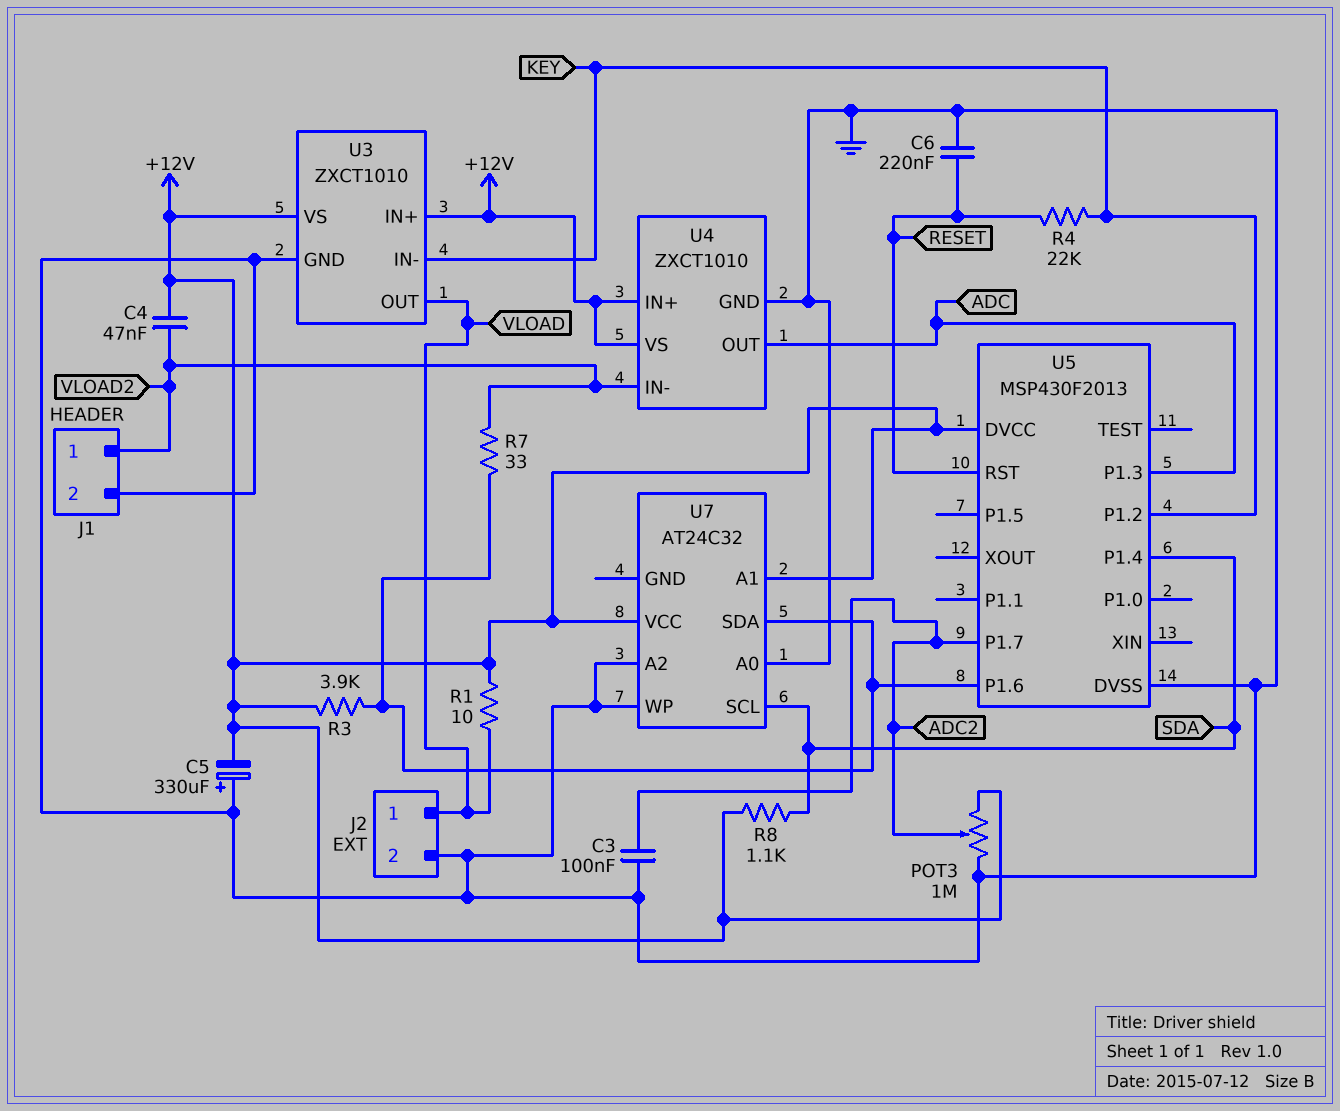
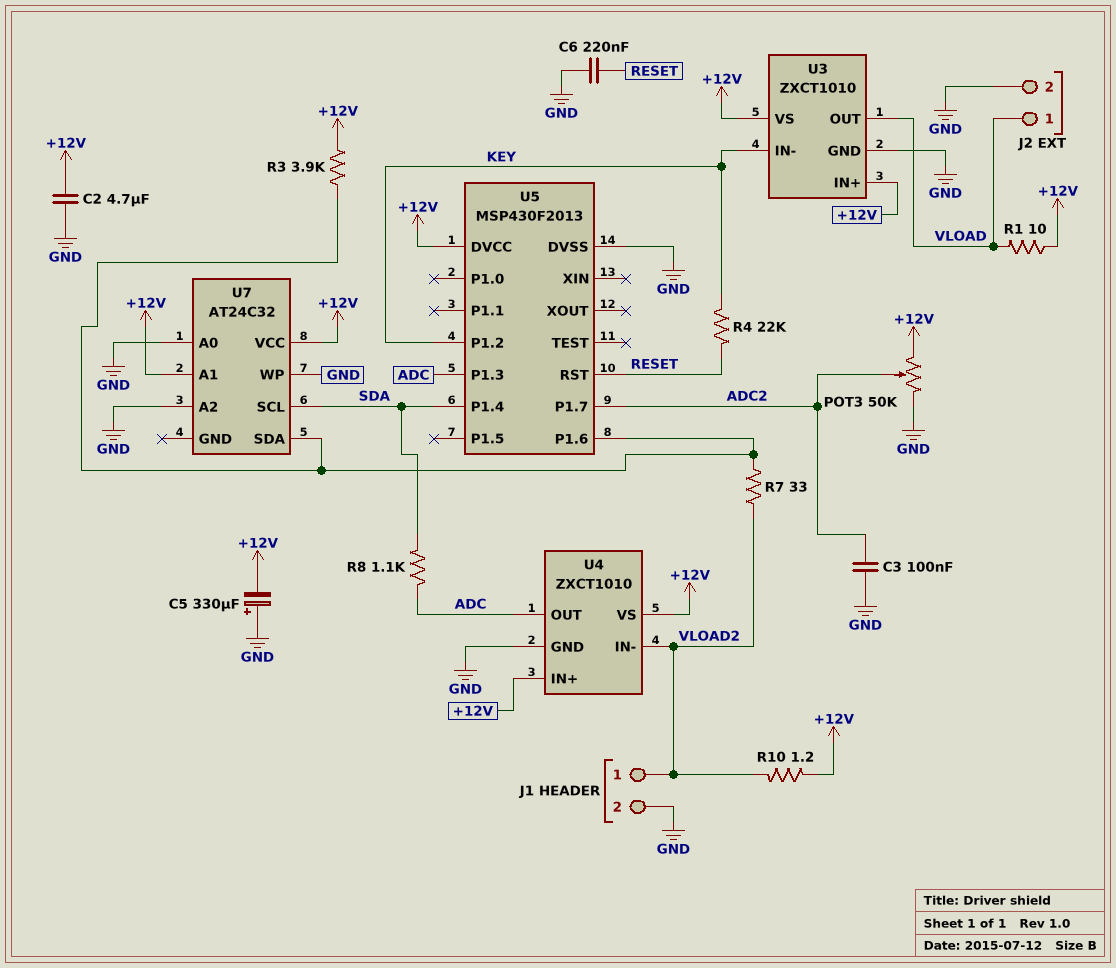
C2: none -> 4.7uF (+12V, GND)
C4: 47nF (+12V, VLOAD2) -> none
POT3: 1M (+12V, GND, wiper ADC2) -> 50k (+12V, GND, wiper ADC2)
R8: 1.1k (+12V, SDA) -> 1.1k (ADC, SDA)
R10: none -> 1.2 (+12V, VLOAD2)

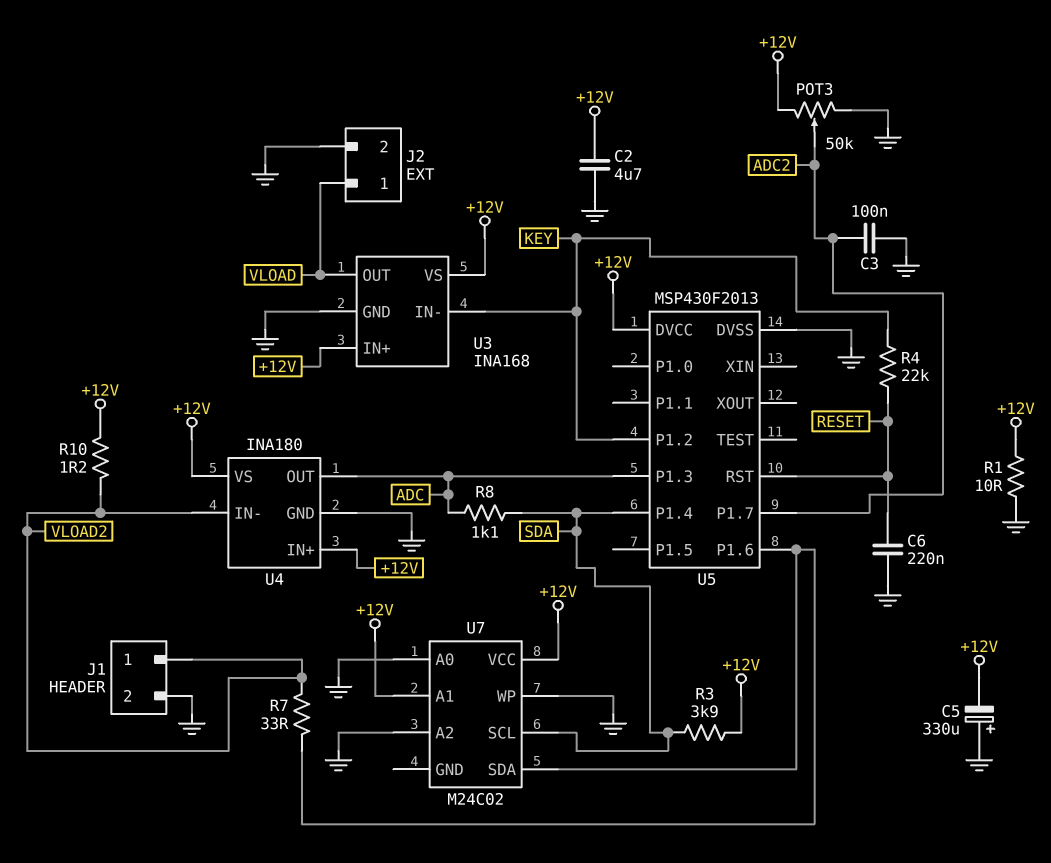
R1: 10 (+12V, VLOAD) -> 10 (+12V, GND)
R3: 3.9k (+12V, U5/P1.6) -> 3.9k (+12V, SDA)
U3: ZXCT1010 -> INA168
U4: ZXCT1010 -> INA180
U7: AT24C32 -> M24C02

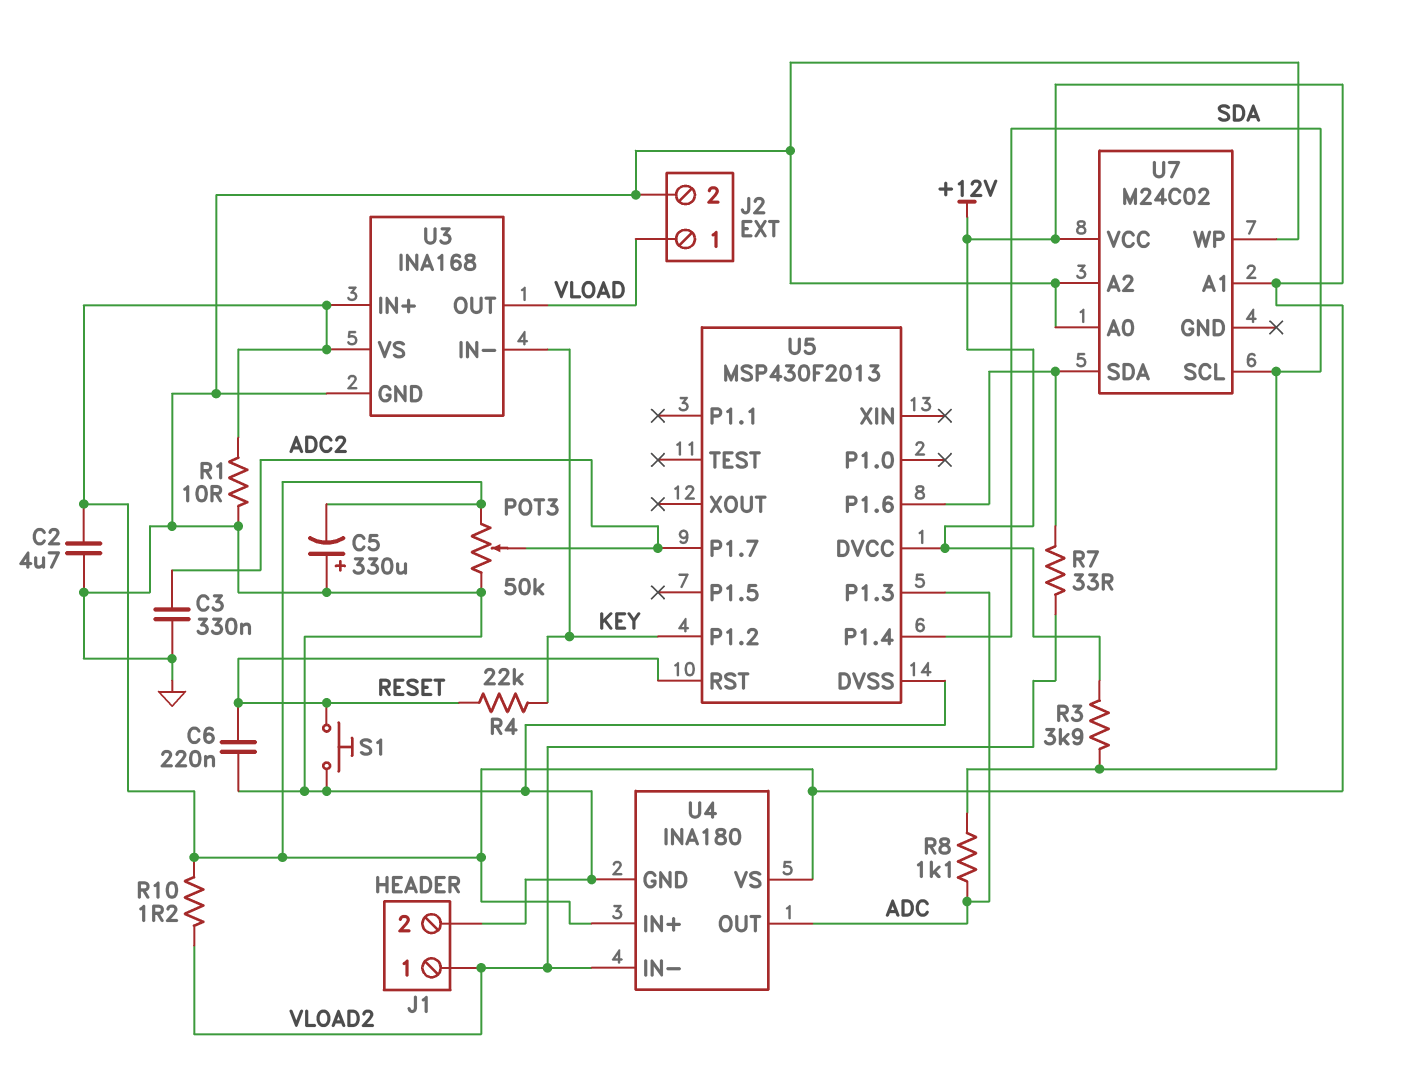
C3: 100nF (ADC2, GND) -> 330nF (ADC2, GND)
S1: none -> button (GND, RESET)

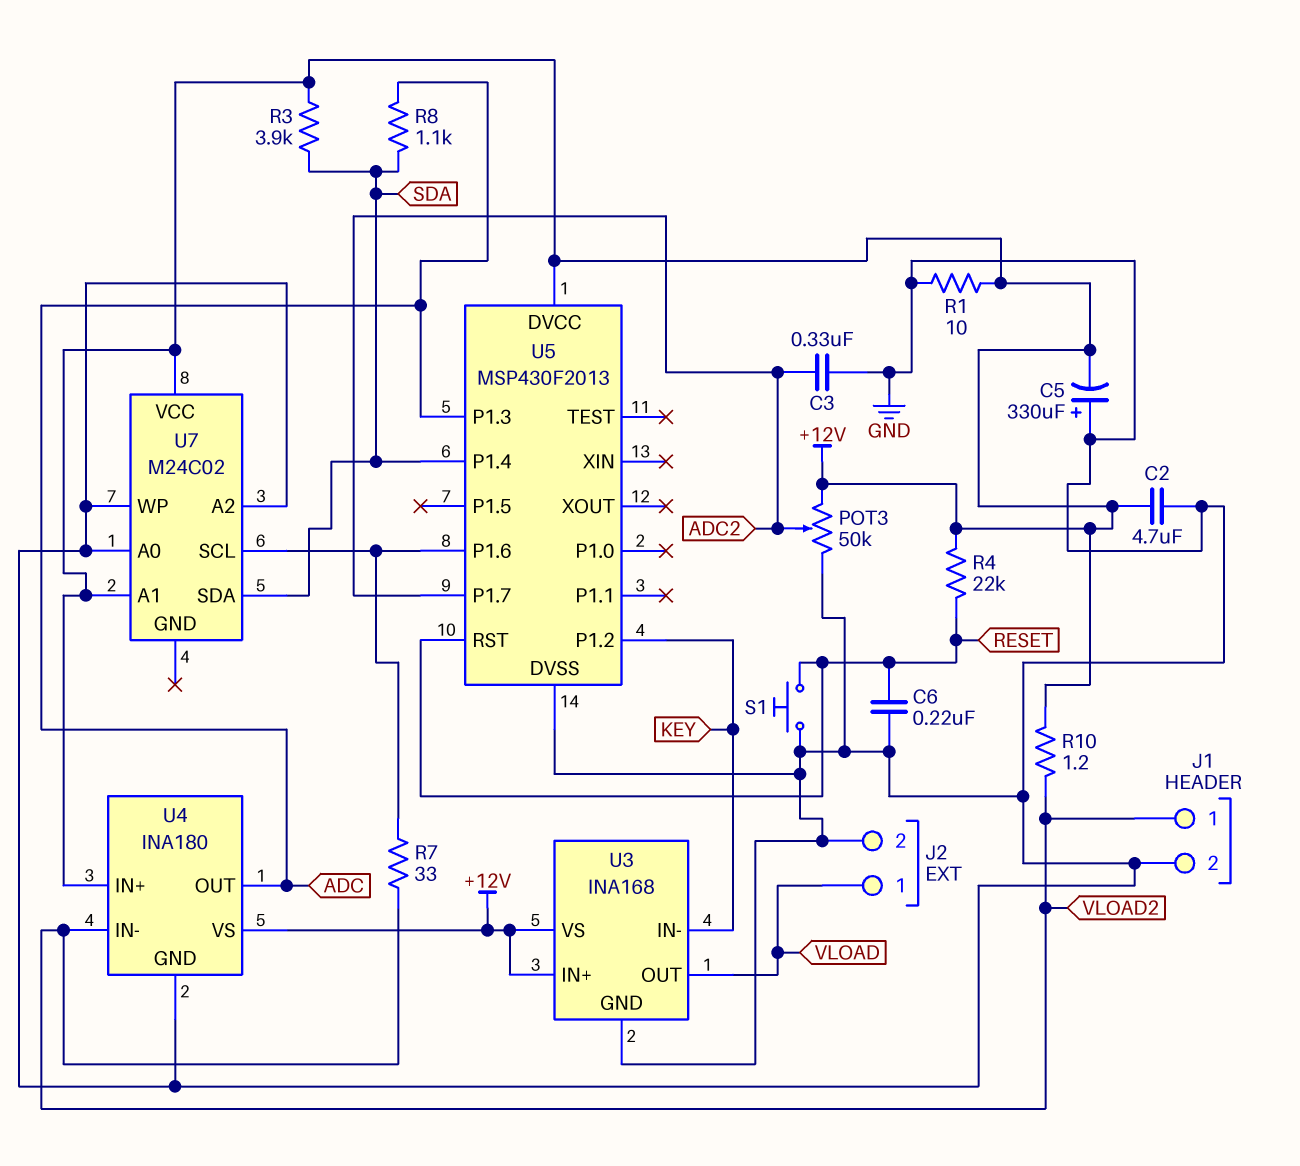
R4: 22k (KEY, RESET) -> 22k (+12V, RESET)
U7 pin SCL: SDA -> U5/P1.6
U7 pin SDA: U5/P1.6 -> SDA

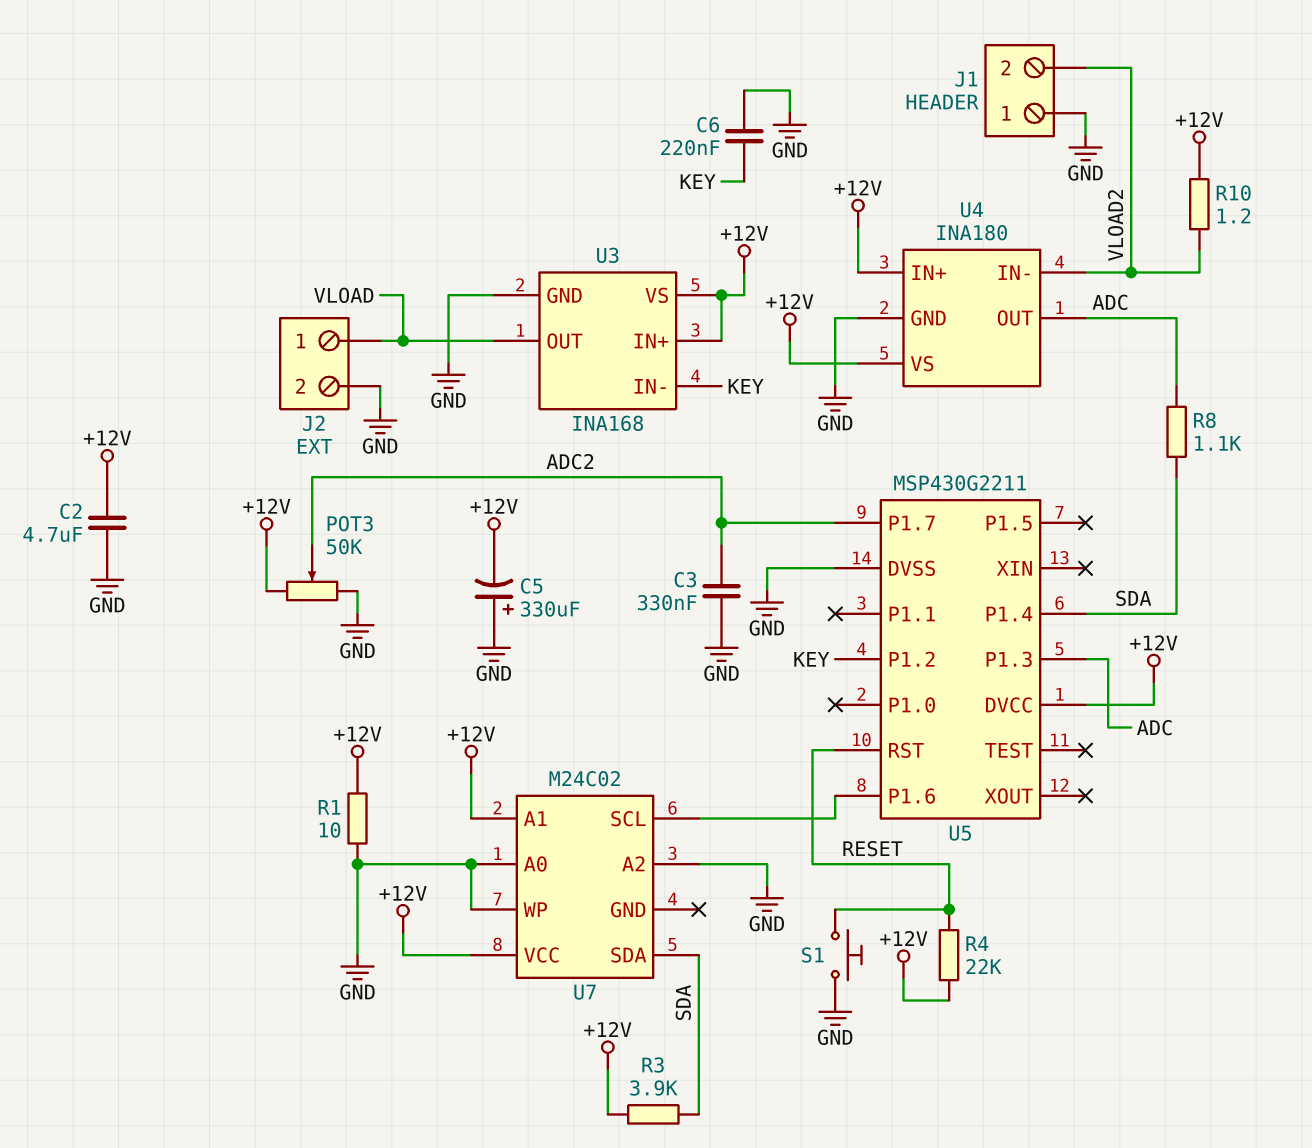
C6: 220nF (GND, RESET) -> 220nF (GND, KEY)
J1 pin 1: VLOAD2 -> GND
J1 pin 2: GND -> VLOAD2
R7: 33 (U5/P1.6, VLOAD2) -> none
U5: MSP430F2013 -> MSP430G2211

